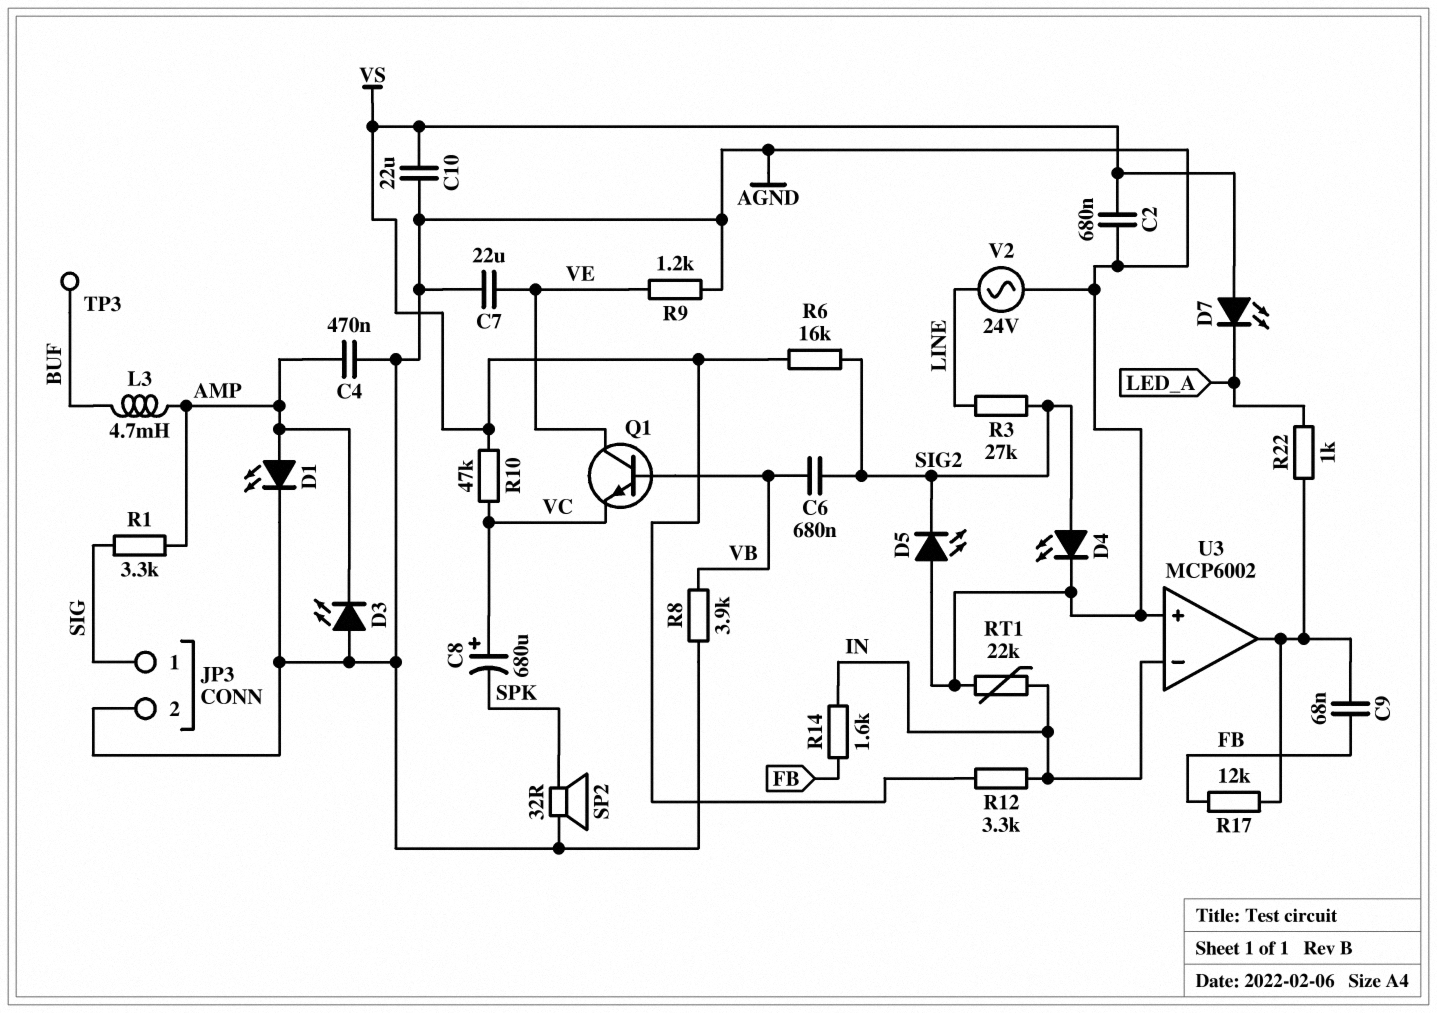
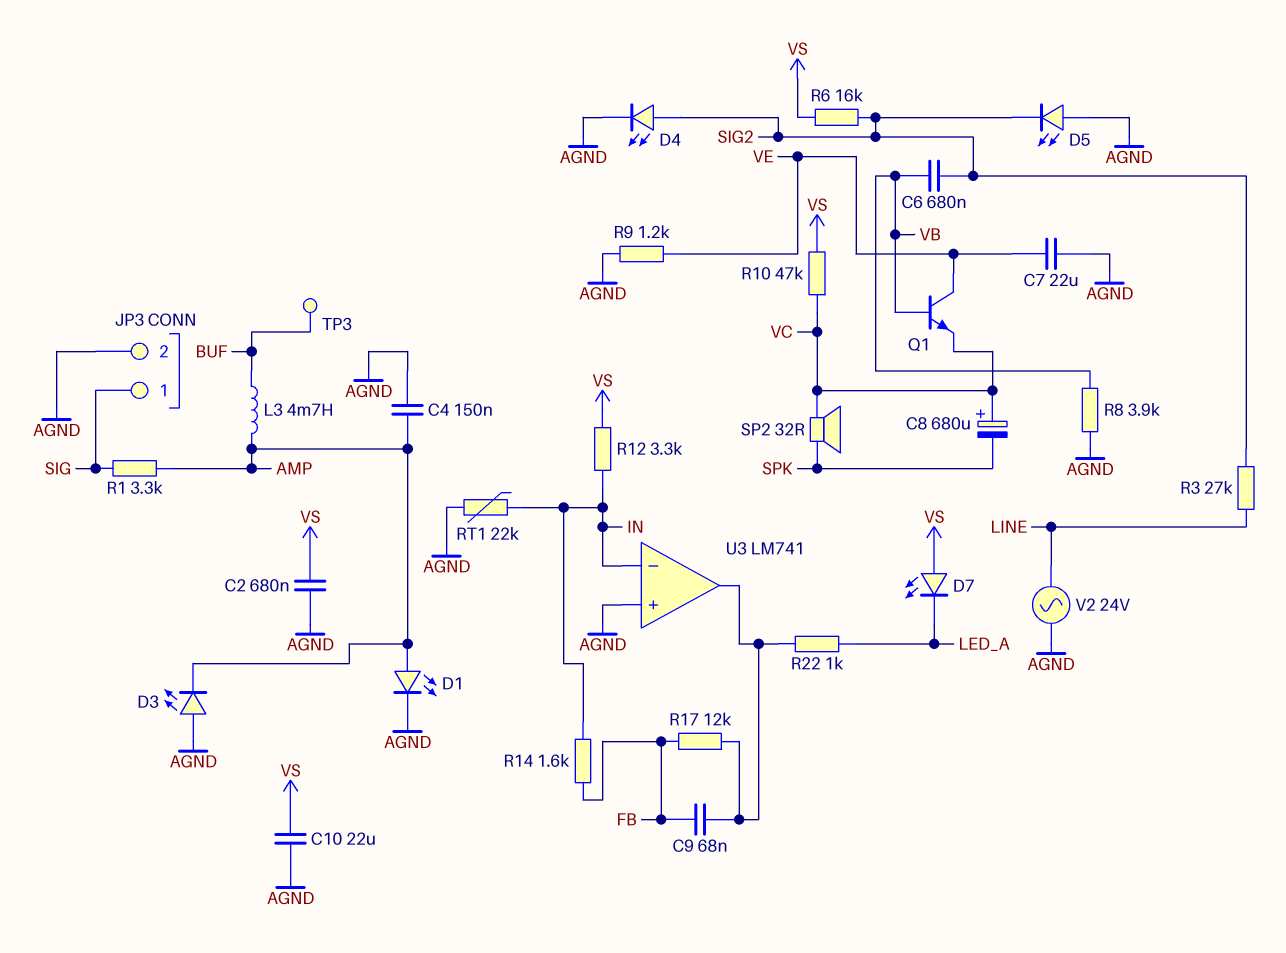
C4: 470nF (AGND, AMP) -> 150nF (AGND, AMP)
SP2: speaker 32R (AGND, SPK) -> speaker 32R (SPK, VC)
U3: MCP6002 -> LM741

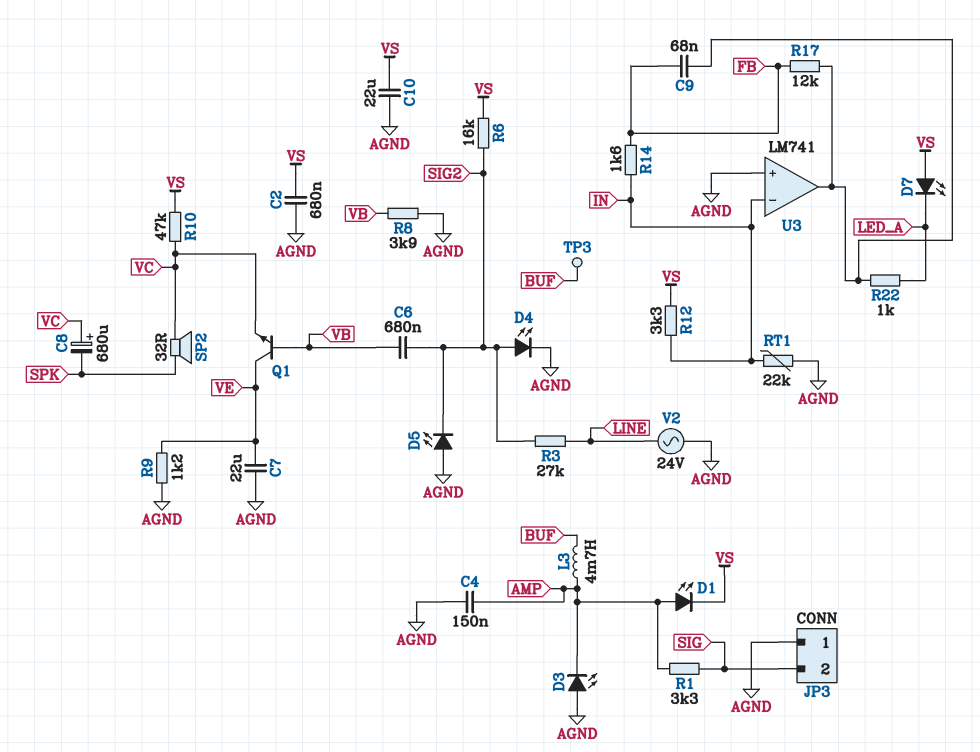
D1: LED (A AMP, K AGND) -> LED (A AMP, K VS)
JP3 pin 1: SIG -> AGND
JP3 pin 2: AGND -> SIG

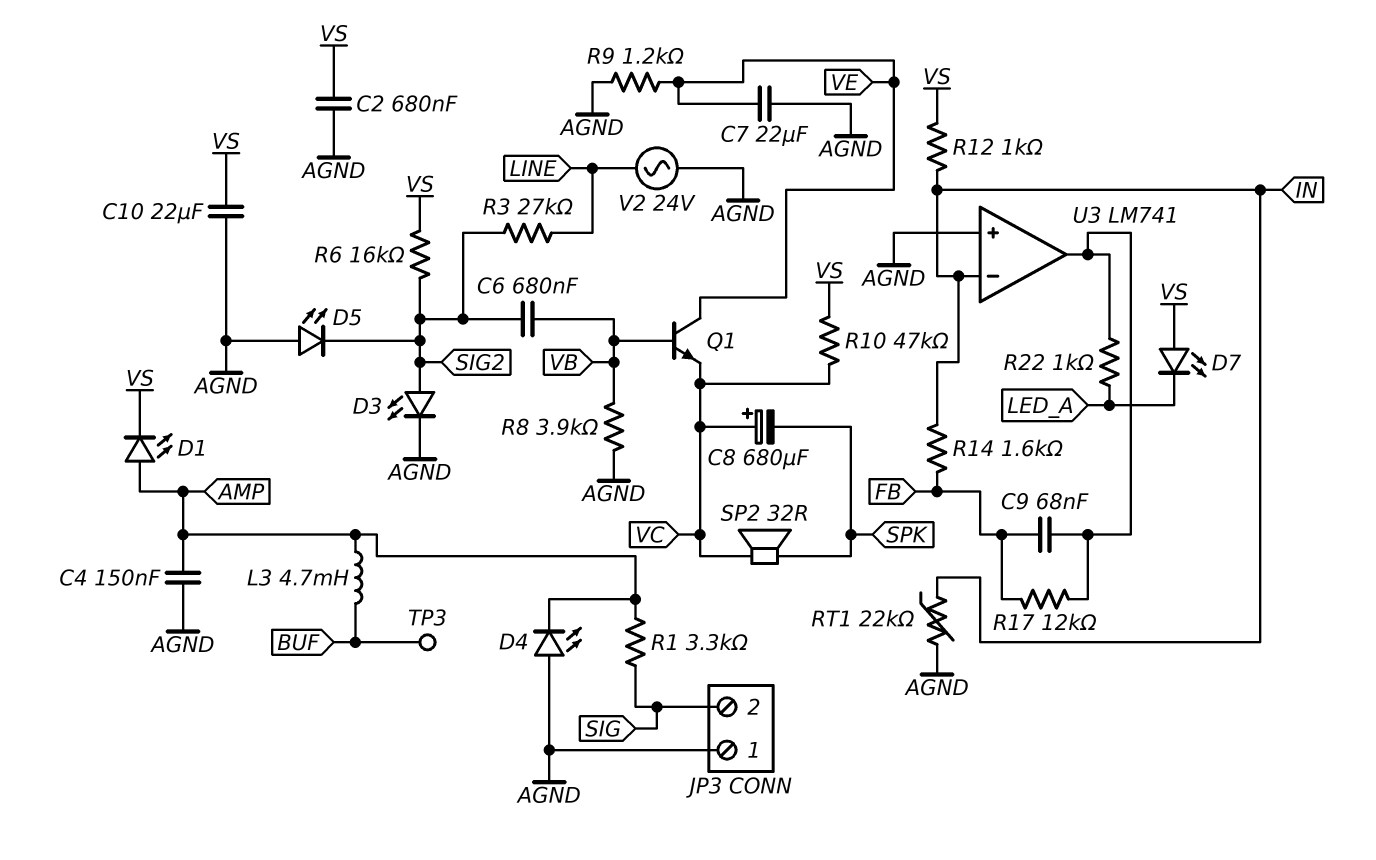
D3: LED (A AGND, K AMP) -> LED (A SIG2, K AGND)
D4: LED (A SIG2, K AGND) -> LED (A AGND, K AMP)
R12: 3.3k (IN, VS) -> 1k (IN, VS)

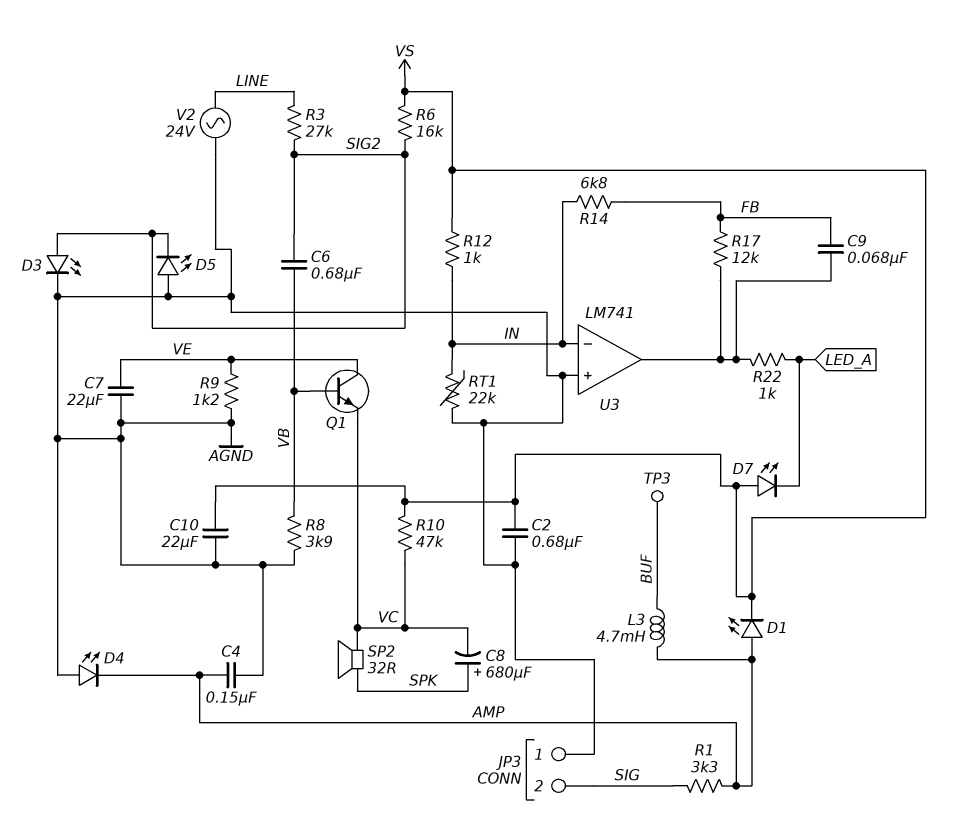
C8: 680uF (plus VC, minus SPK) -> 680uF (plus SPK, minus VC)
R14: 1.6k (FB, IN) -> 6.8k (FB, IN)

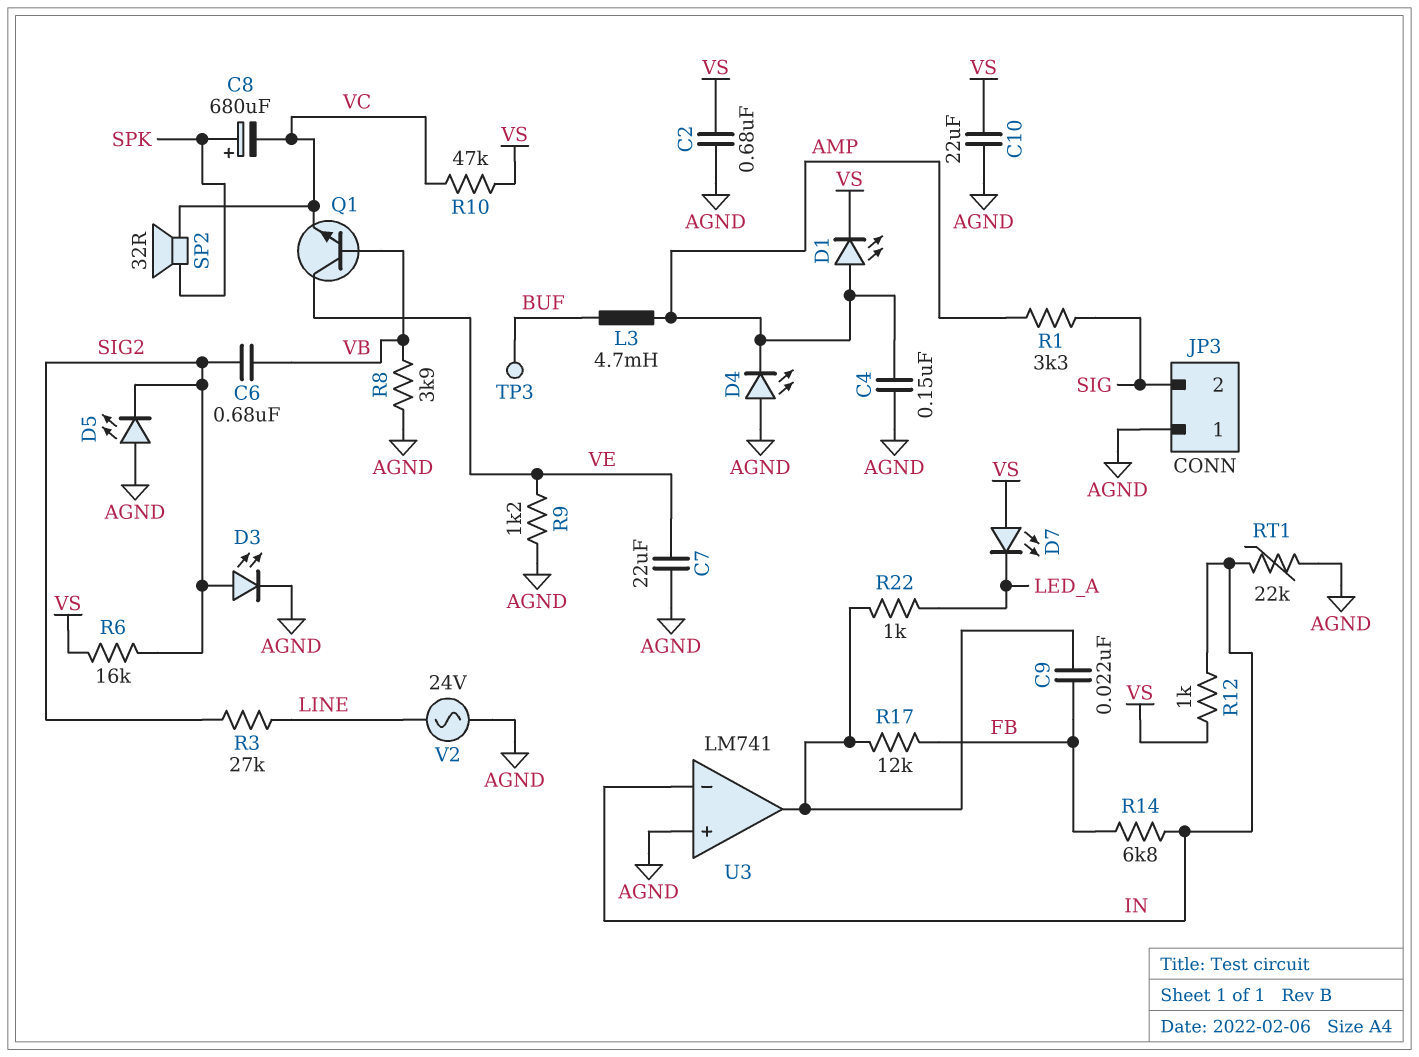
C9: 68nF (FB, U3/out) -> 22nF (FB, U3/out)

